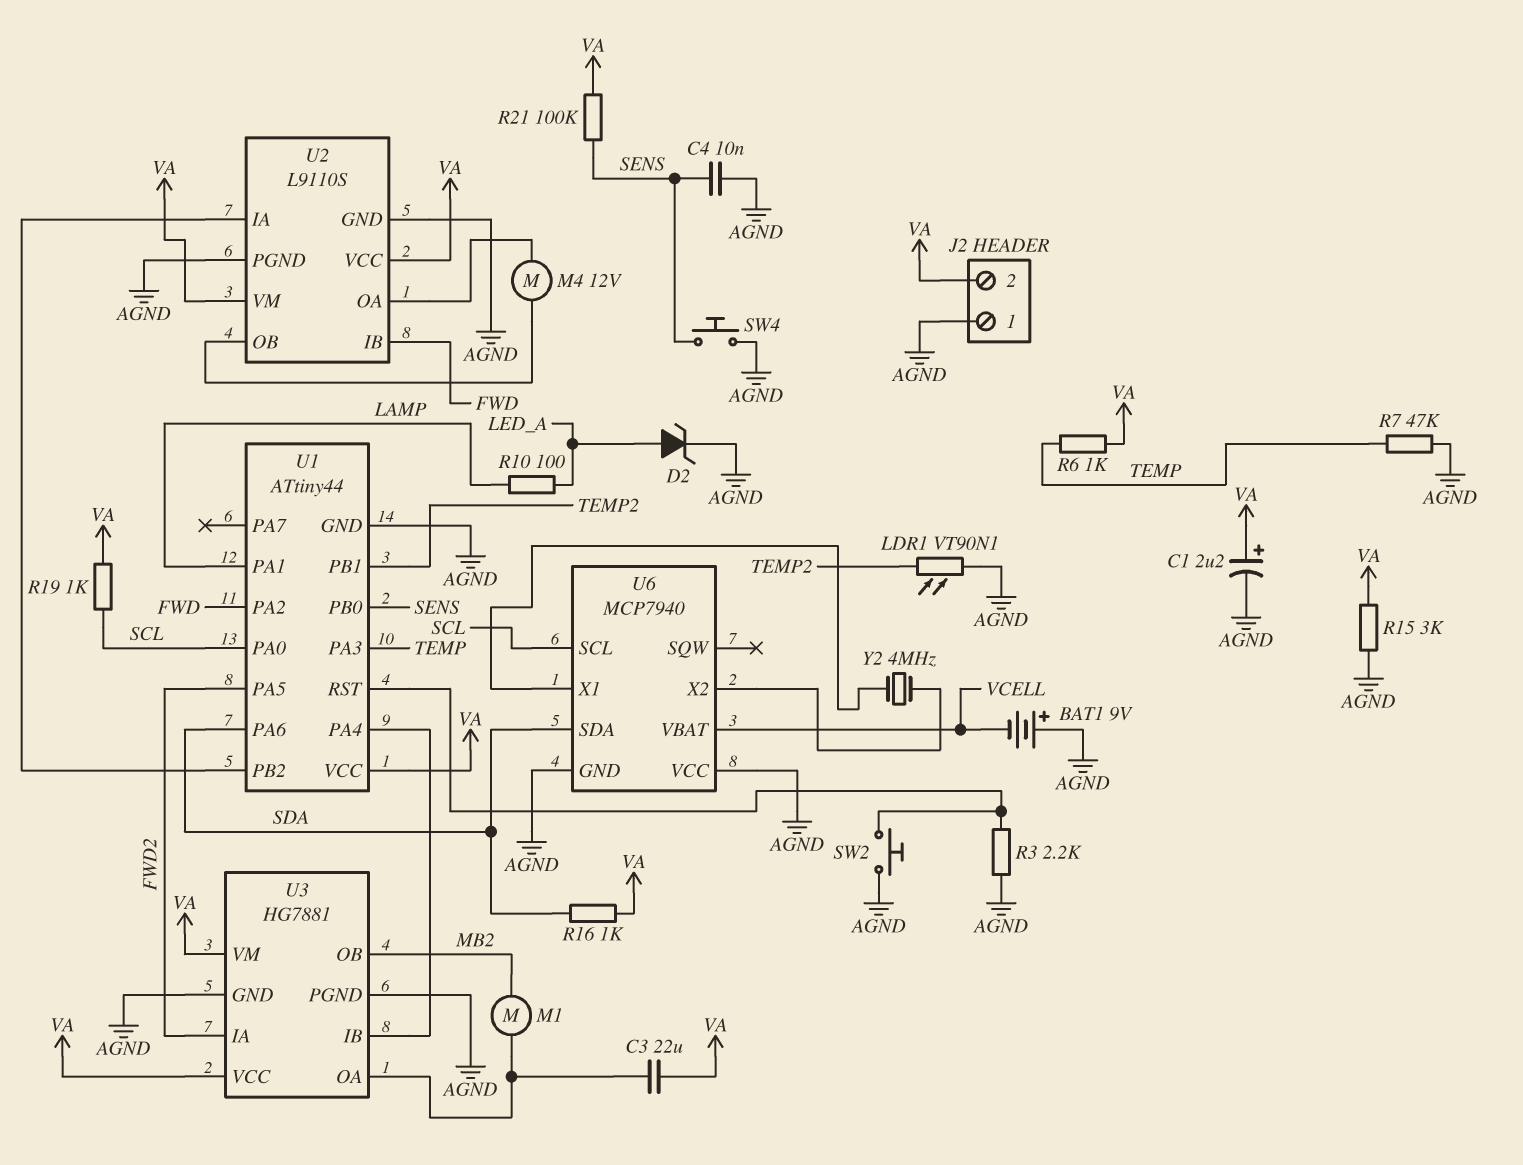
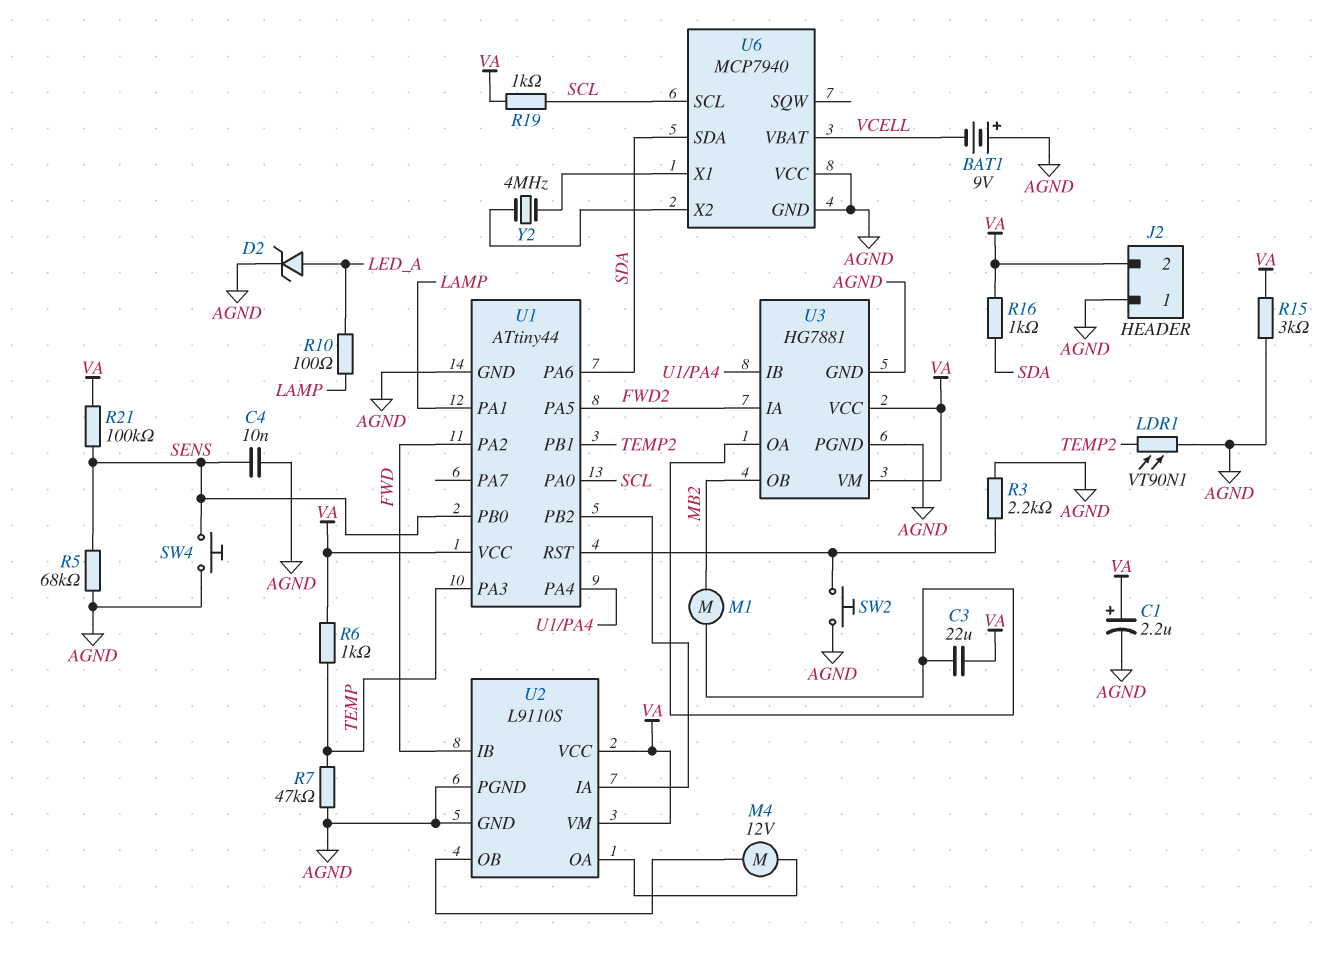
R5: none -> 68k (AGND, SENS)

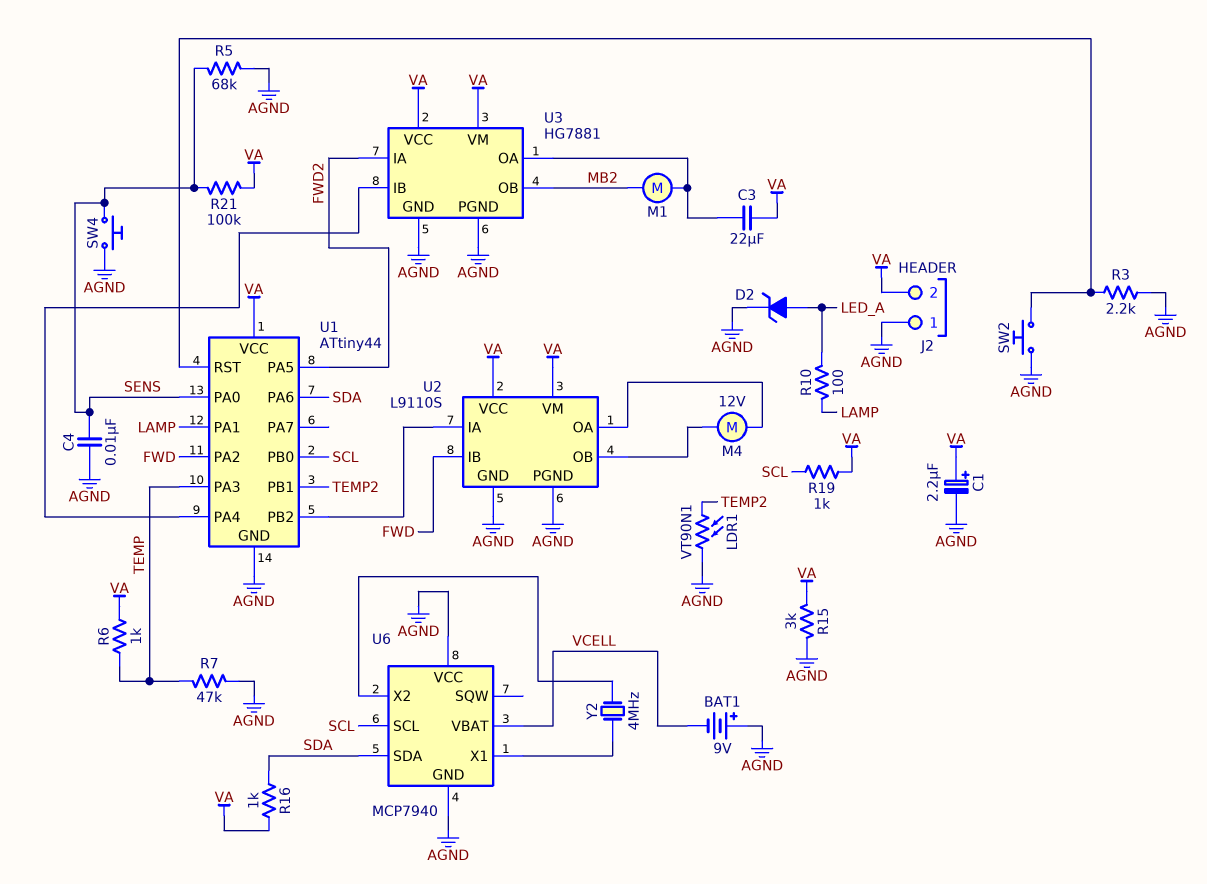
U1 pin PA0: SCL -> SENS
U1 pin PB0: SENS -> SCL

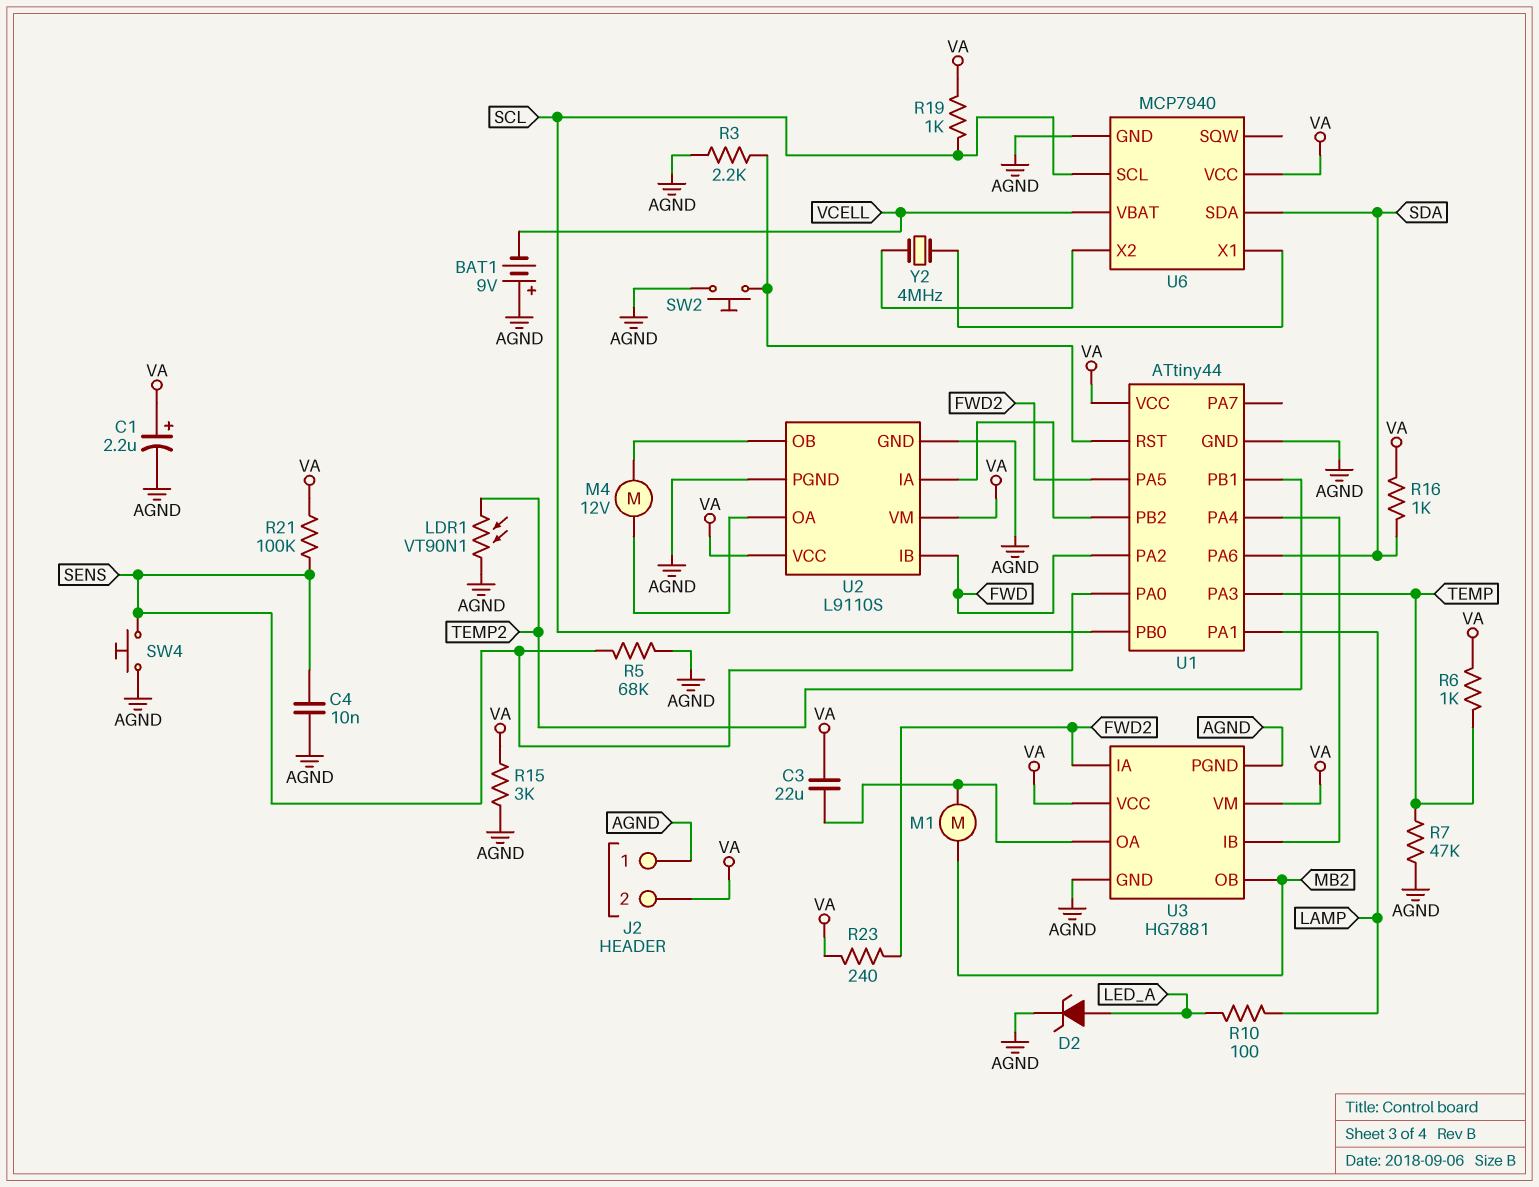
R23: none -> 240 (FWD2, VA)
U6 pin VCC: AGND -> VA

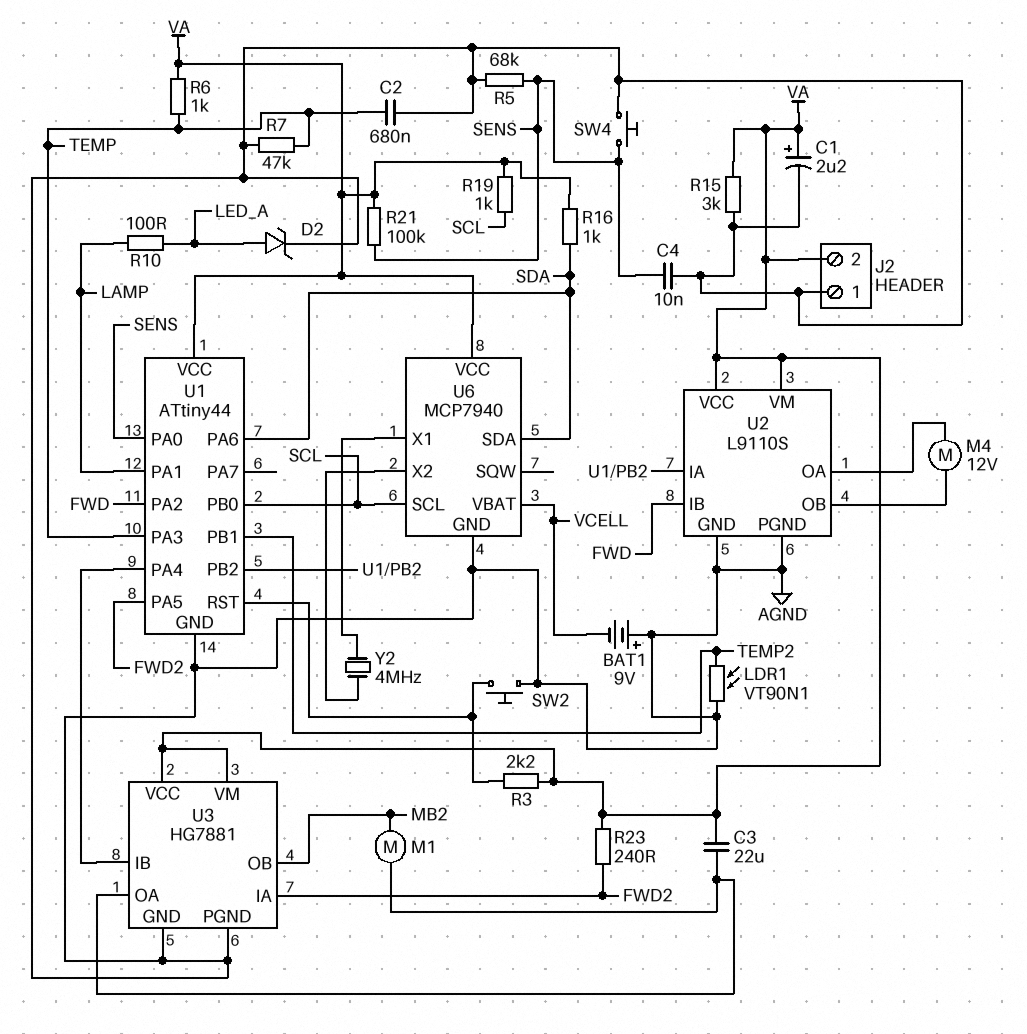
C2: none -> 680nF (AGND, TEMP)
R3: 2.2k (AGND, U1/RST) -> 2.2k (U1/RST, VA)

